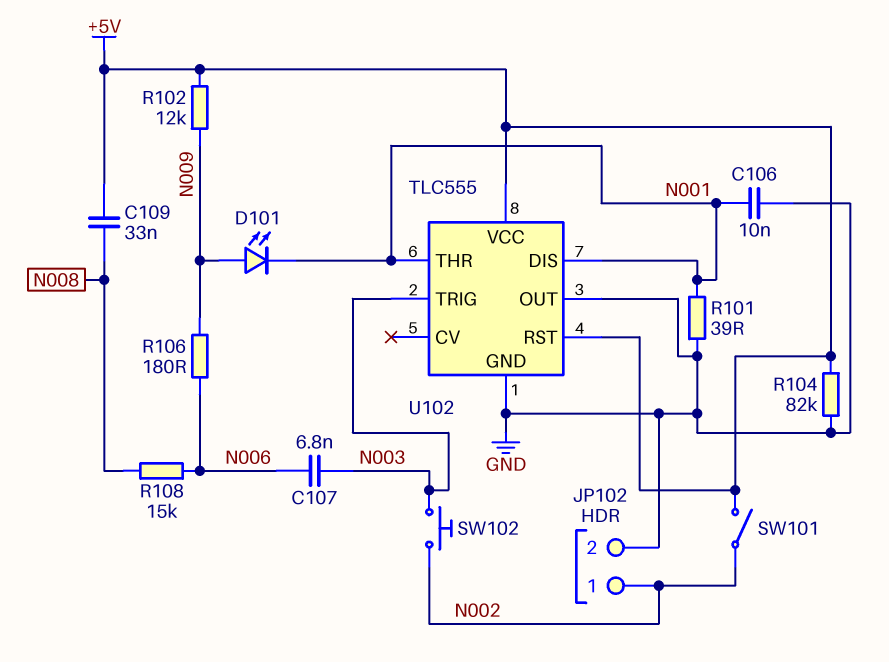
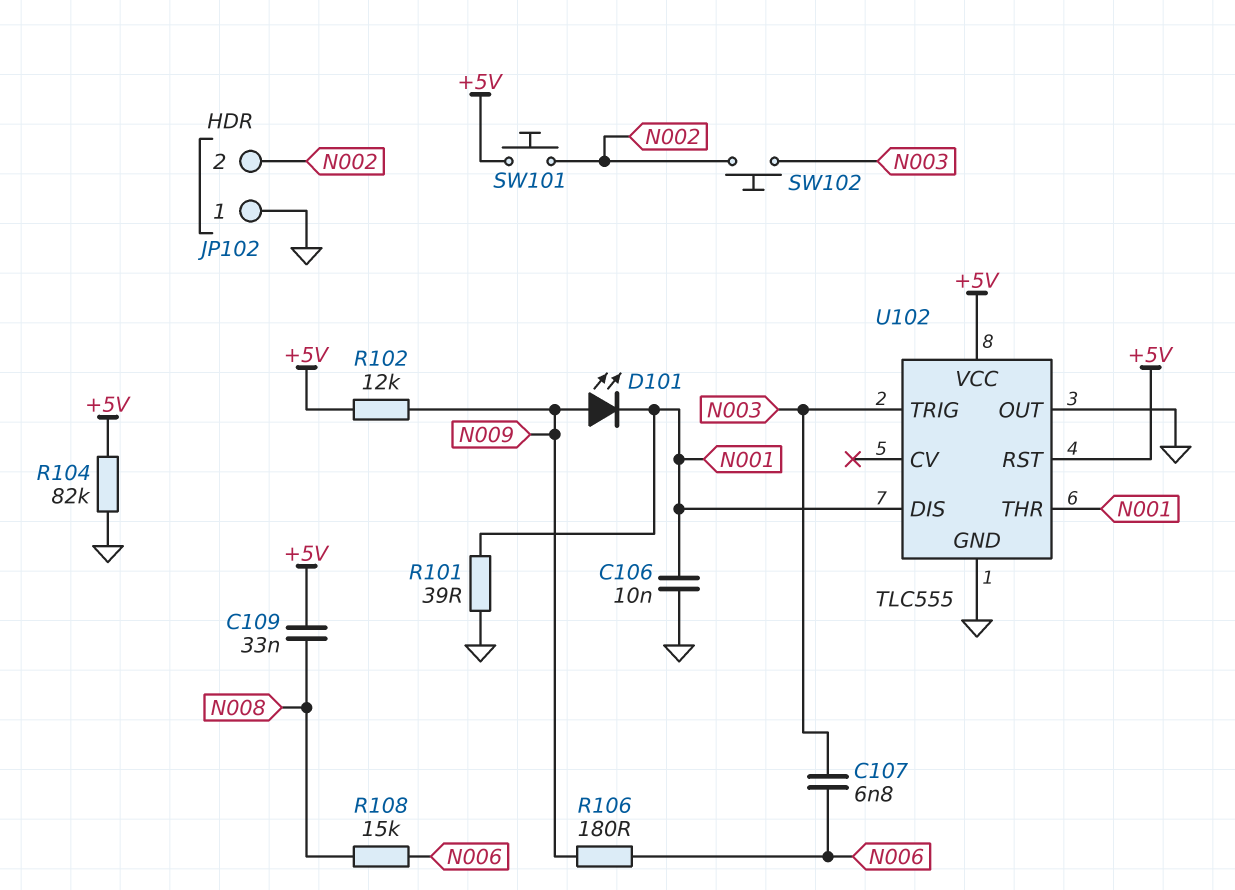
JP102 pin 1: N002 -> GND
JP102 pin 2: GND -> N002
SW101: switch (+5V, N002) -> button (+5V, N002)

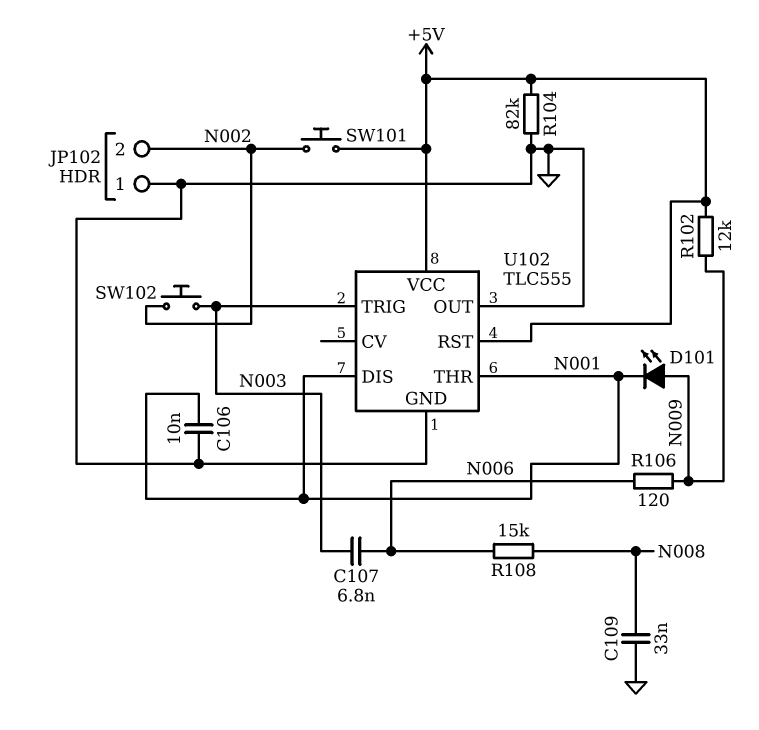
C109: 33nF (+5V, N008) -> 33nF (GND, N008)
R101: 39 (GND, N001) -> none
R106: 180 (N006, N009) -> 120 (N006, N009)

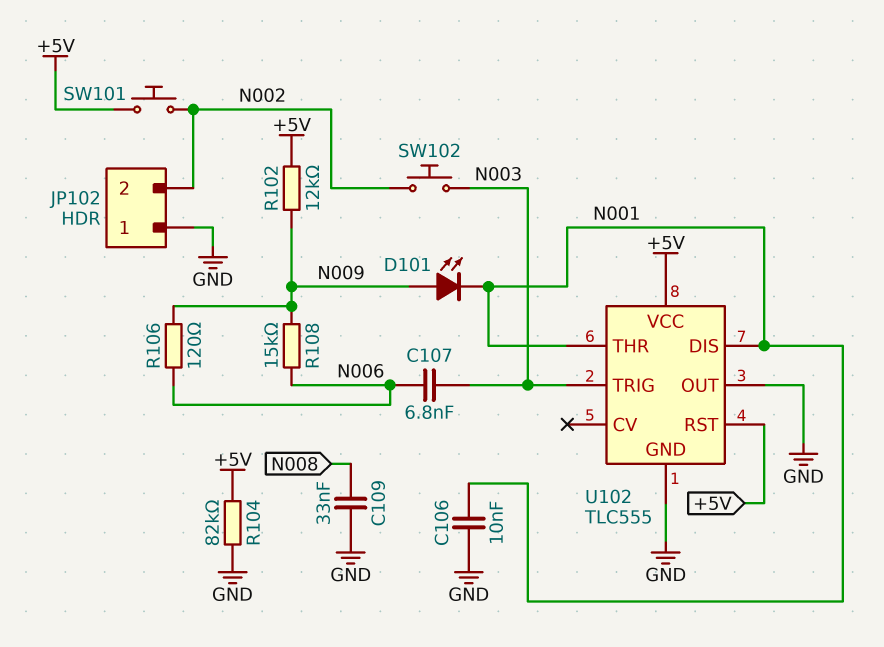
R108: 15k (N006, N008) -> 15k (N006, N009)

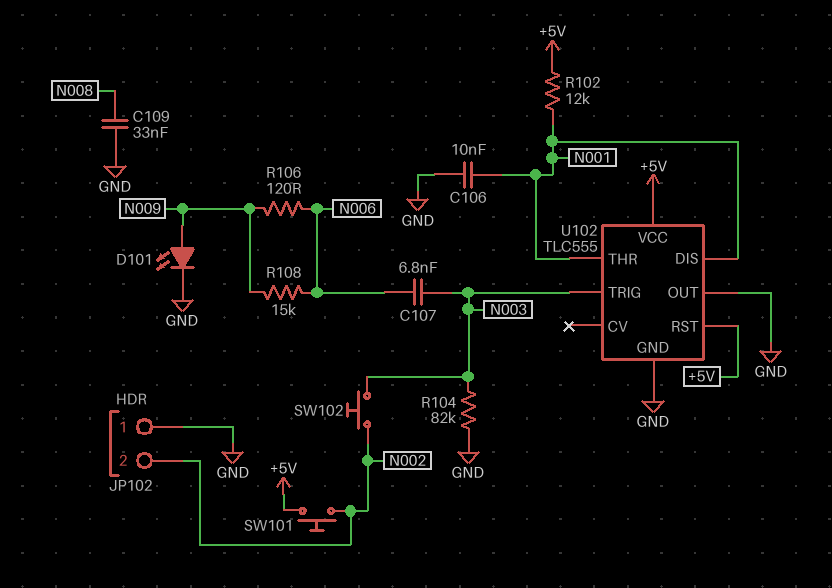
D101: LED (A N009, K N001) -> LED (A N009, K GND)
R102: 12k (+5V, N009) -> 12k (+5V, N001)
R104: 82k (+5V, GND) -> 82k (GND, N003)

